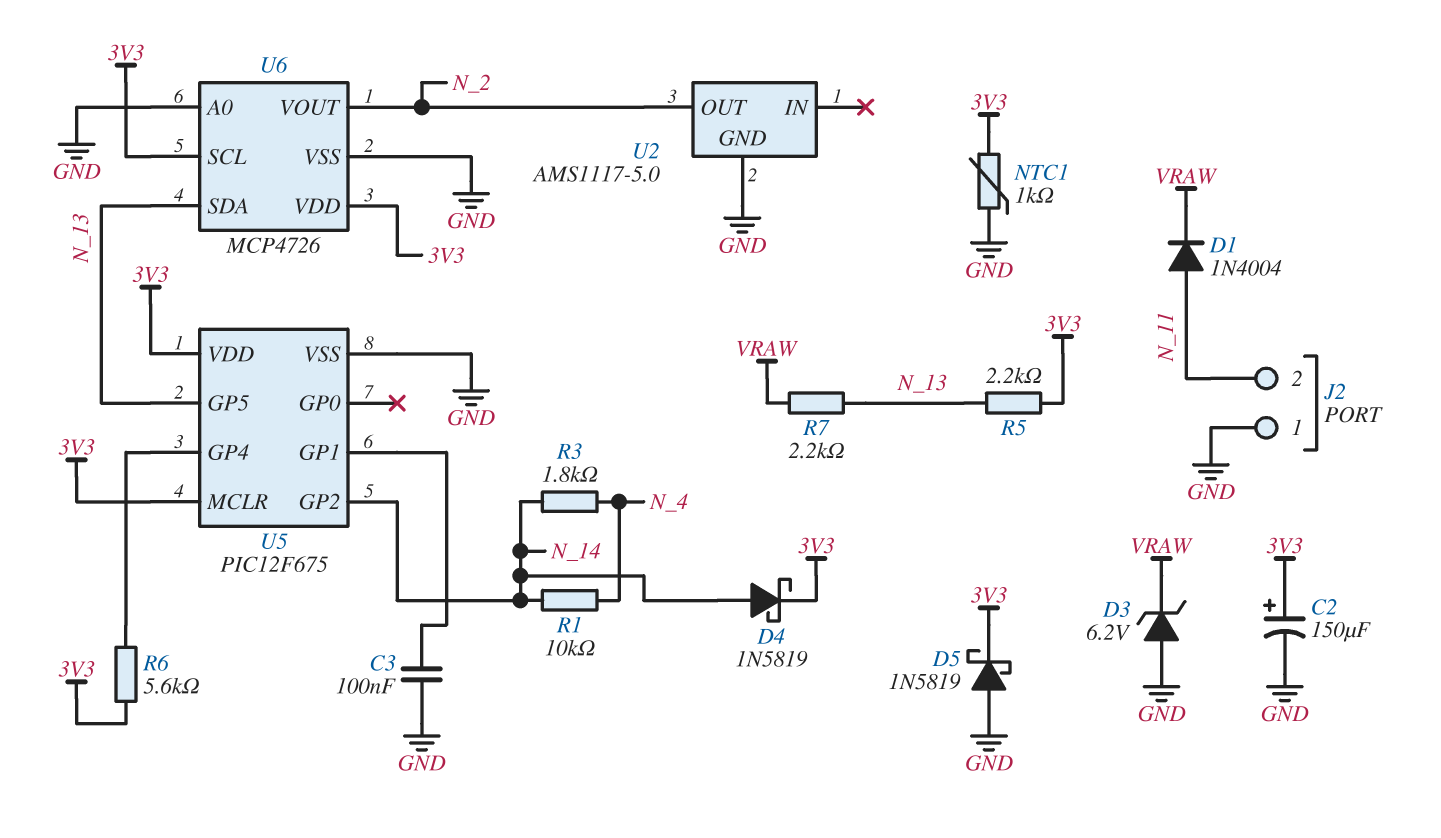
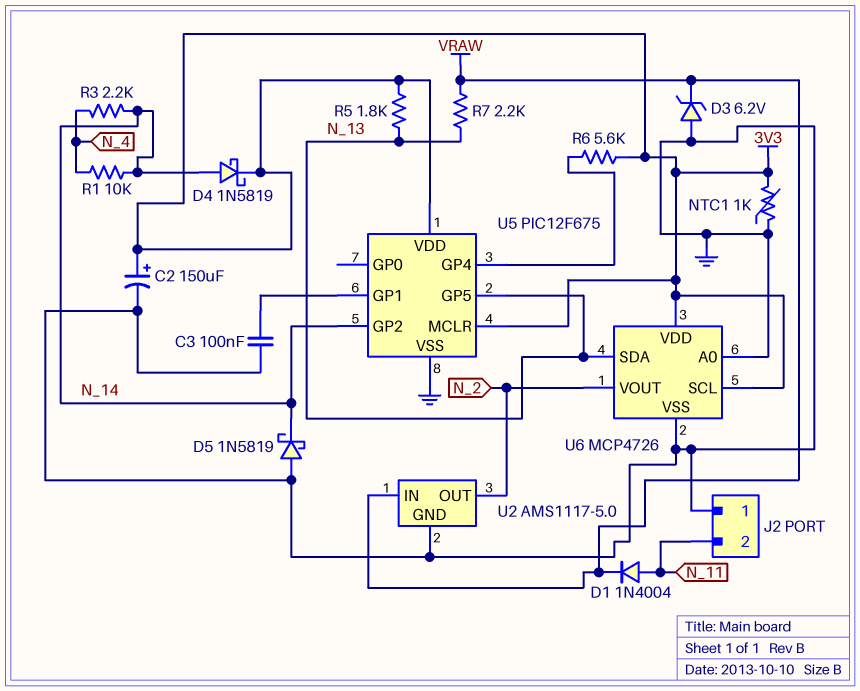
D5: schottky 1N5819 (A GND, K 3V3) -> schottky 1N5819 (A GND, K N_14)
R3: 1.8k (N_4, N_14) -> 2.2k (N_4, N_14)
R5: 2.2k (3V3, N_13) -> 1.8k (3V3, N_13)
U2 pin IN: none -> VRAW

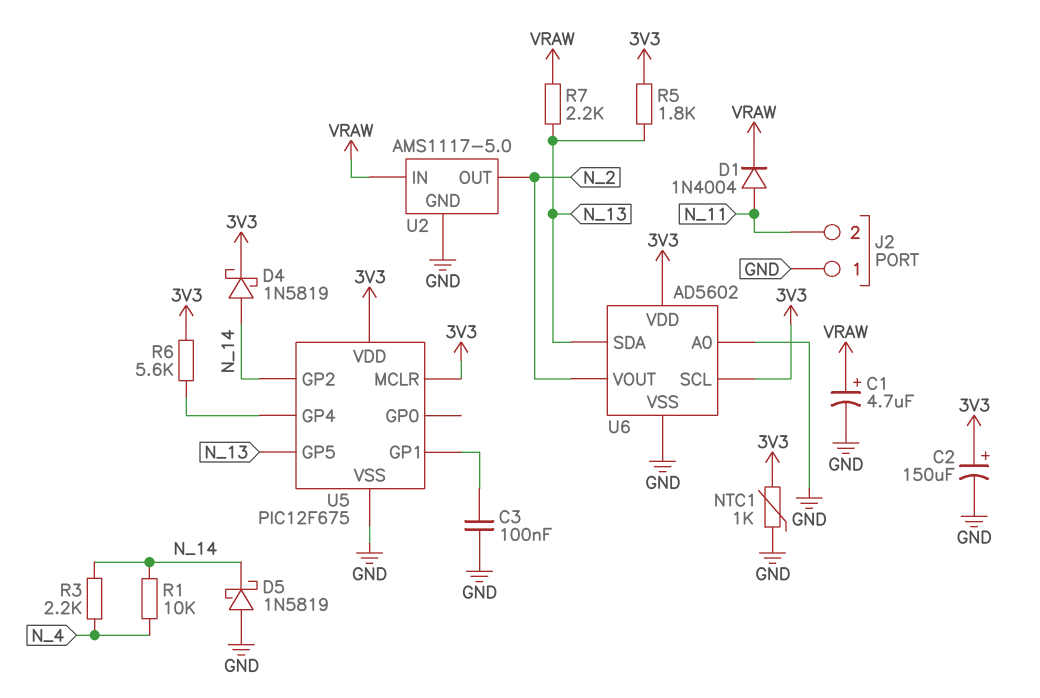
C1: none -> 4.7uF (plus VRAW, minus GND)
D3: zener 6.2V (A GND, K VRAW) -> none
U6: MCP4726 -> AD5602

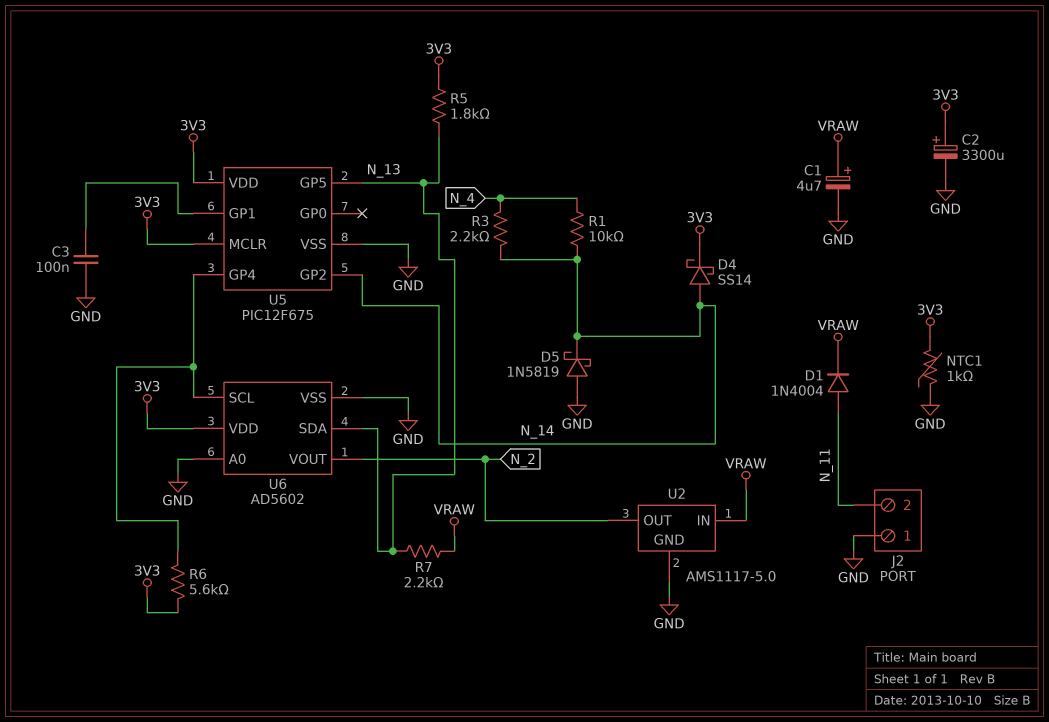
C2: 150uF (plus 3V3, minus GND) -> 3300uF (plus 3V3, minus GND)
D4: schottky 1N5819 (A N_14, K 3V3) -> schottky SS14 (A N_14, K 3V3)
U6 pin SCL: 3V3 -> U5/GP4

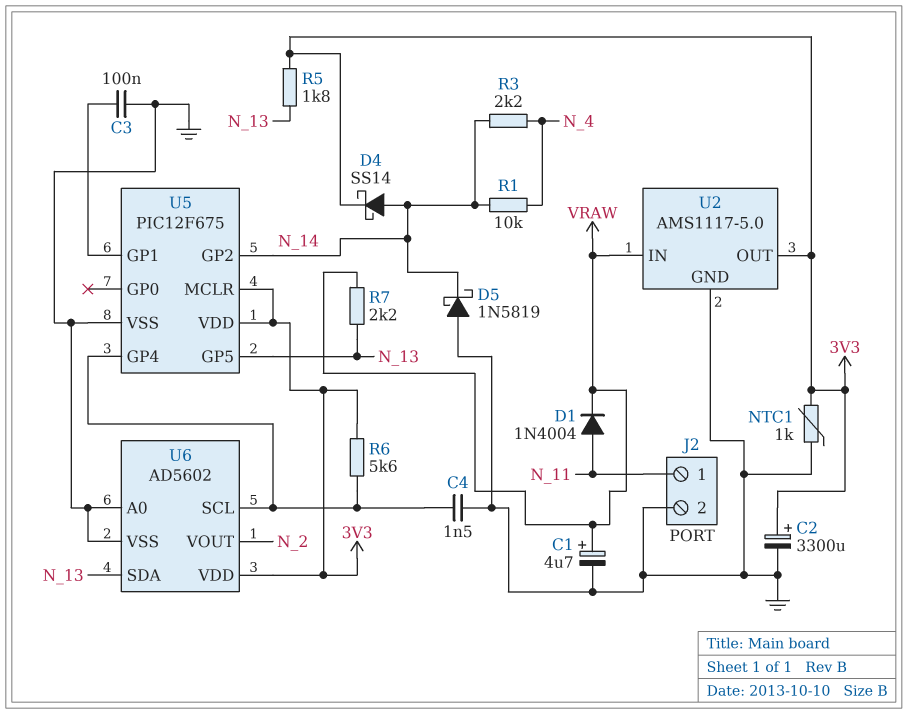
C4: none -> 1.5nF (GND, U5/GP4)
J2 pin 1: GND -> N_11
J2 pin 2: N_11 -> GND
U2 pin OUT: N_2 -> 3V3

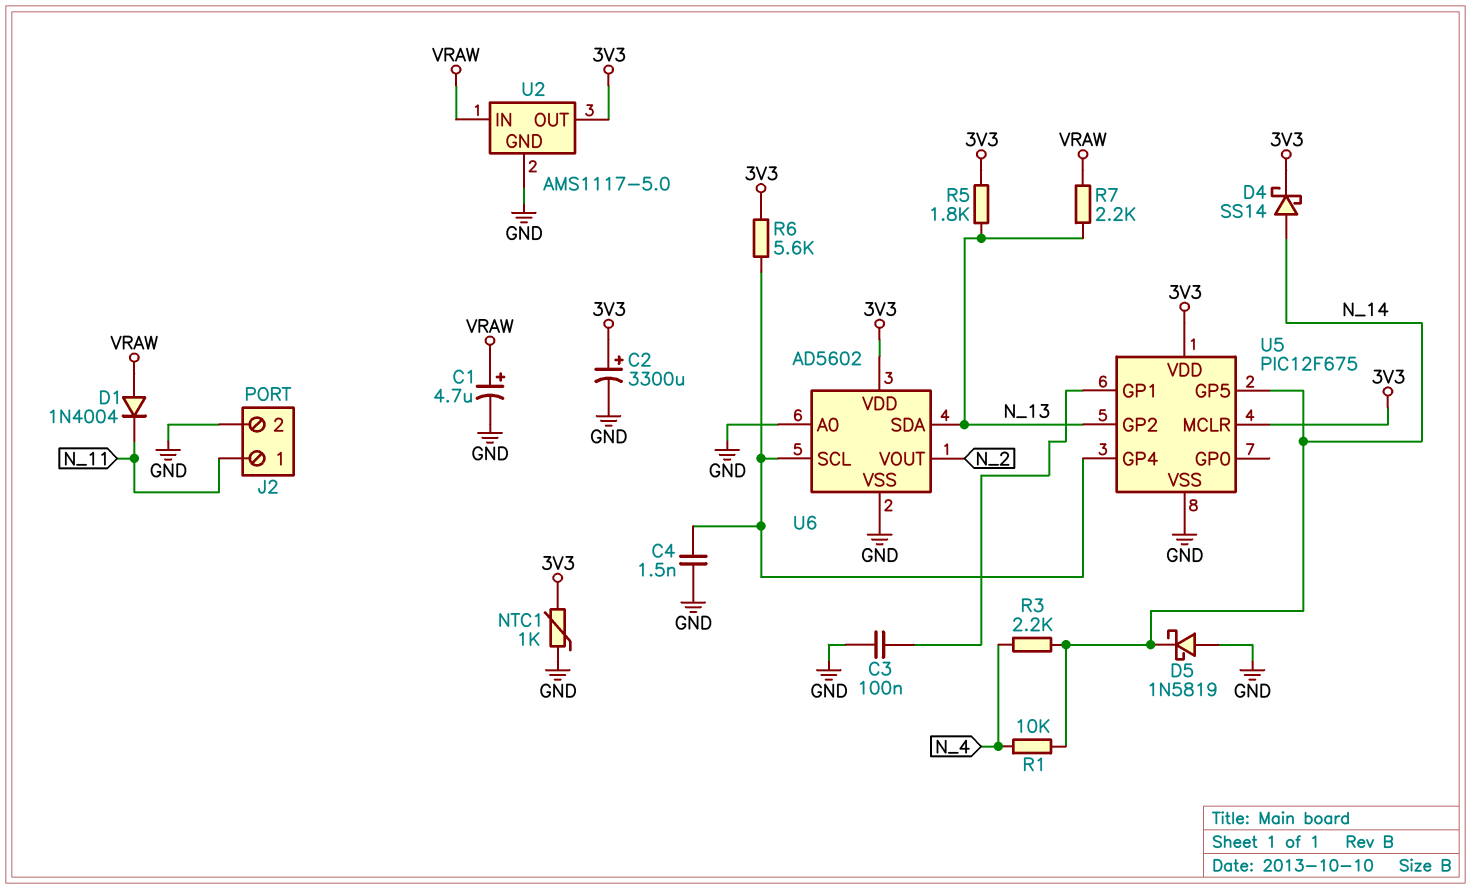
D1: diode 1N4004 (A N_11, K VRAW) -> diode 1N4004 (A VRAW, K N_11)
U5 pin GP2: N_14 -> N_13
U5 pin GP5: N_13 -> N_14

